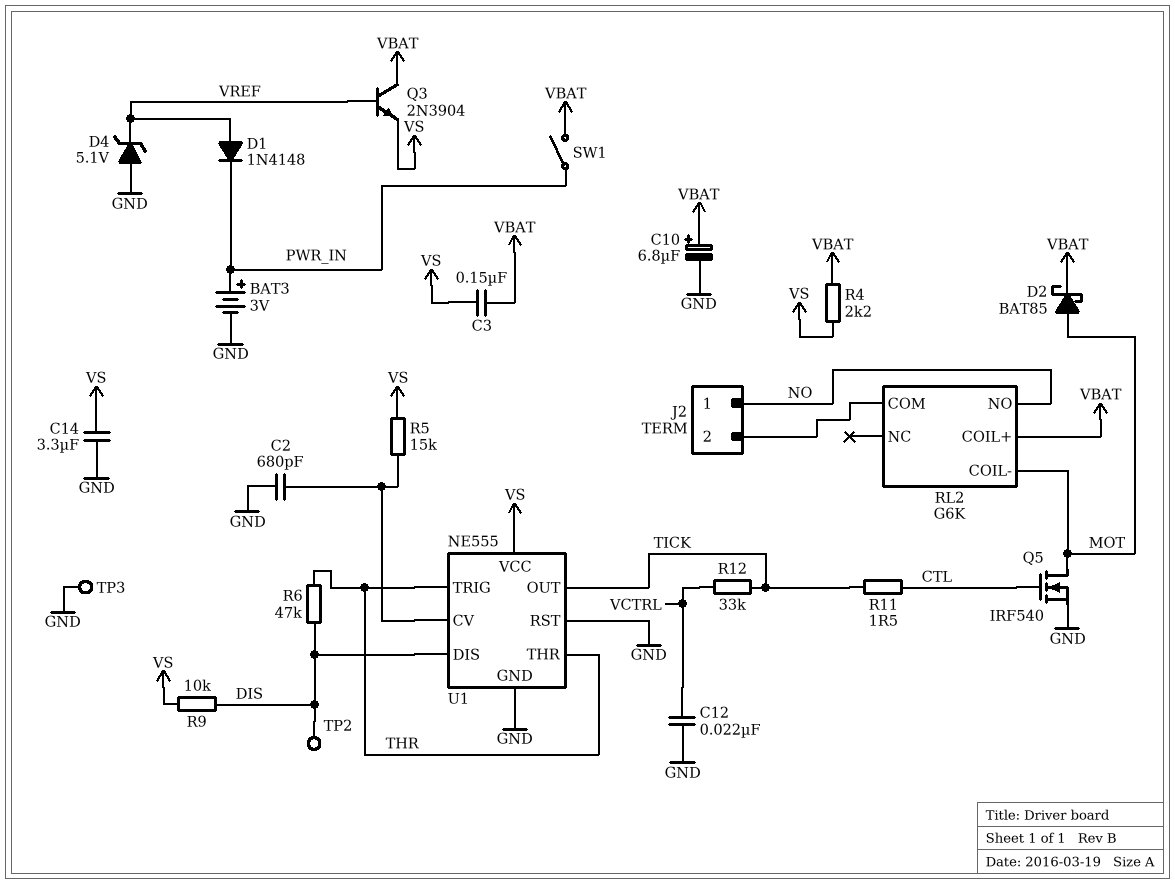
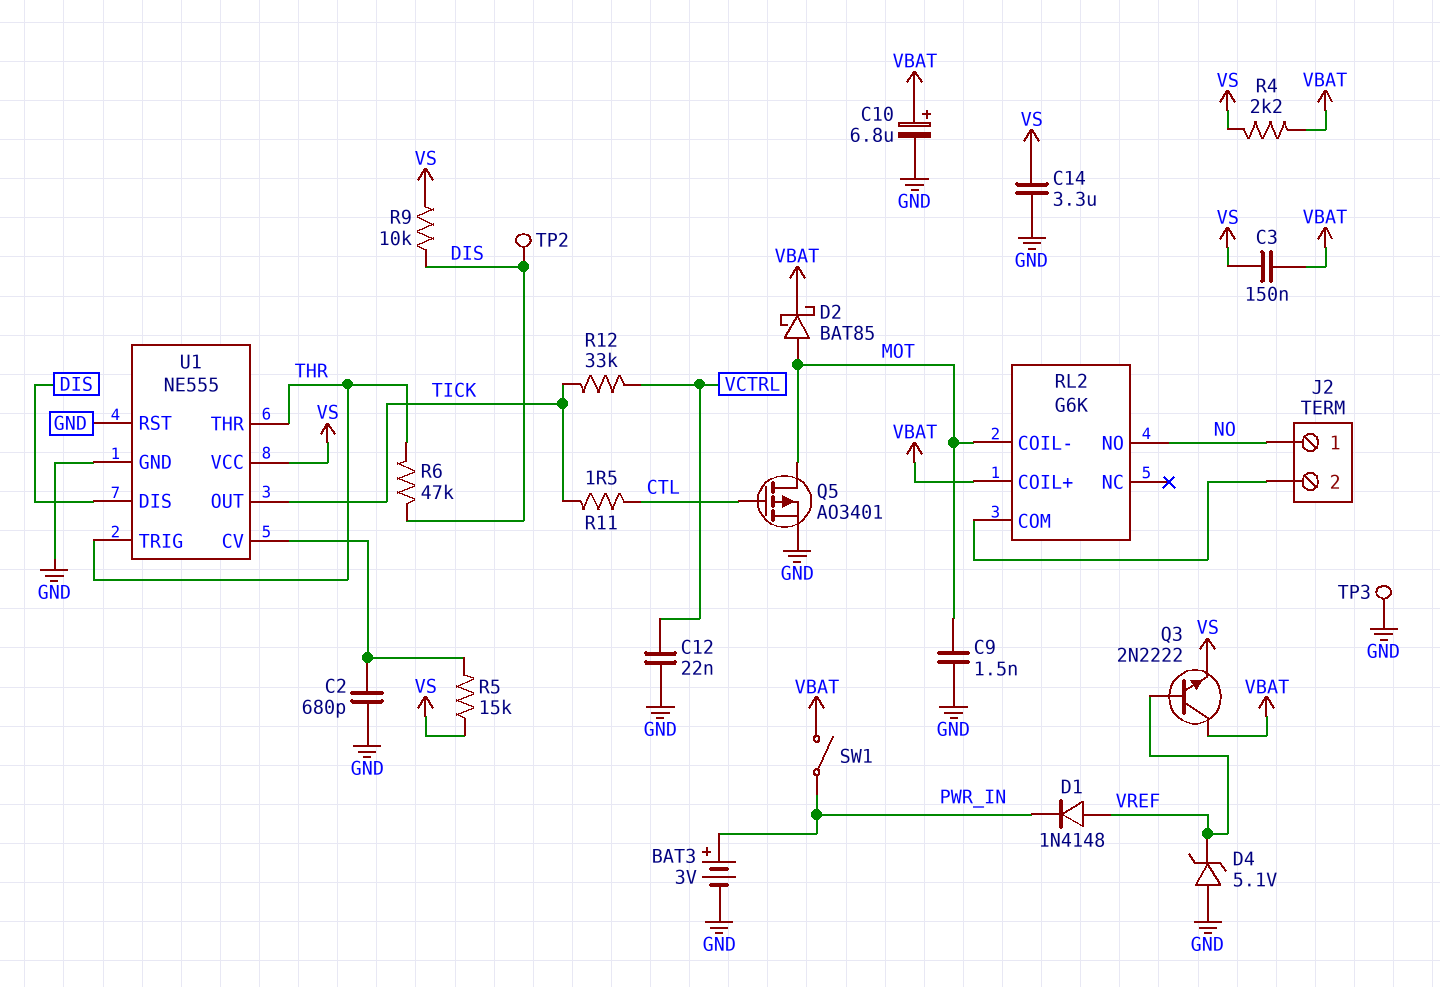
C9: none -> 1.5nF (GND, MOT)
Q3: NPN 2N3904 (B VREF, C VBAT, E VS) -> NPN 2N2222 (B VREF, C VBAT, E VS)
Q5: NMOS IRF540 (G CTL, D MOT, S GND) -> PMOS AO3401 (G CTL, D MOT, S GND)

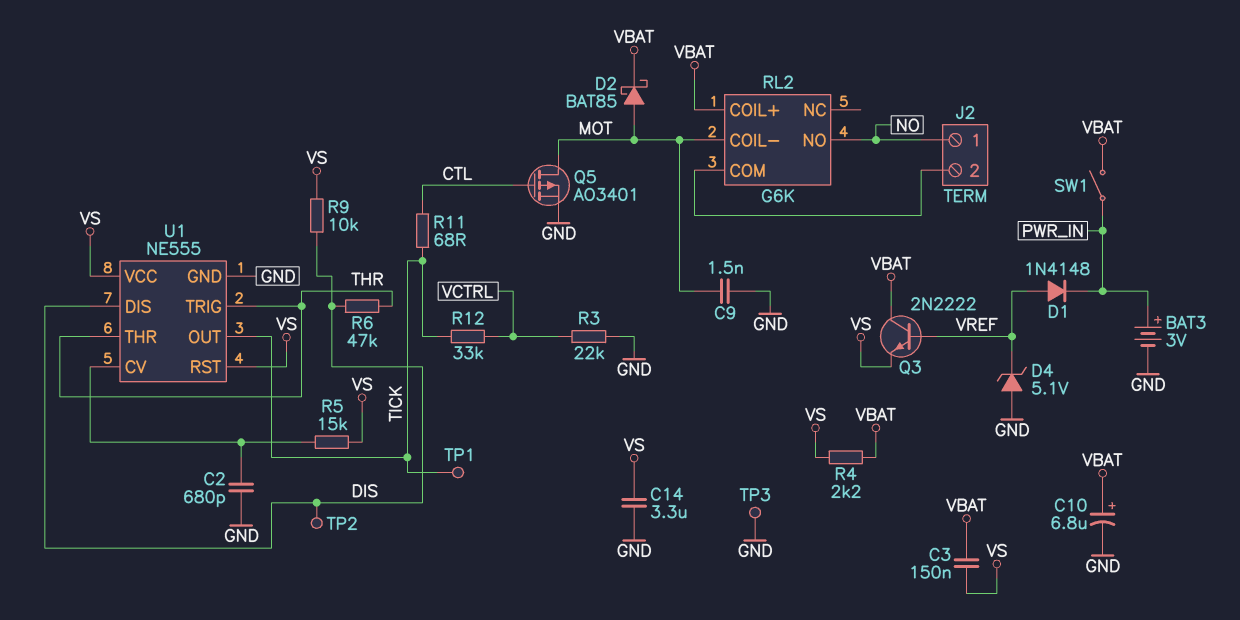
C12: 22nF (GND, VCTRL) -> none
R3: none -> 22k (GND, VCTRL)
R11: 1.5 (CTL, TICK) -> 68 (CTL, TICK)
TP1: none -> test point (TICK)
U1 pin RST: GND -> VS

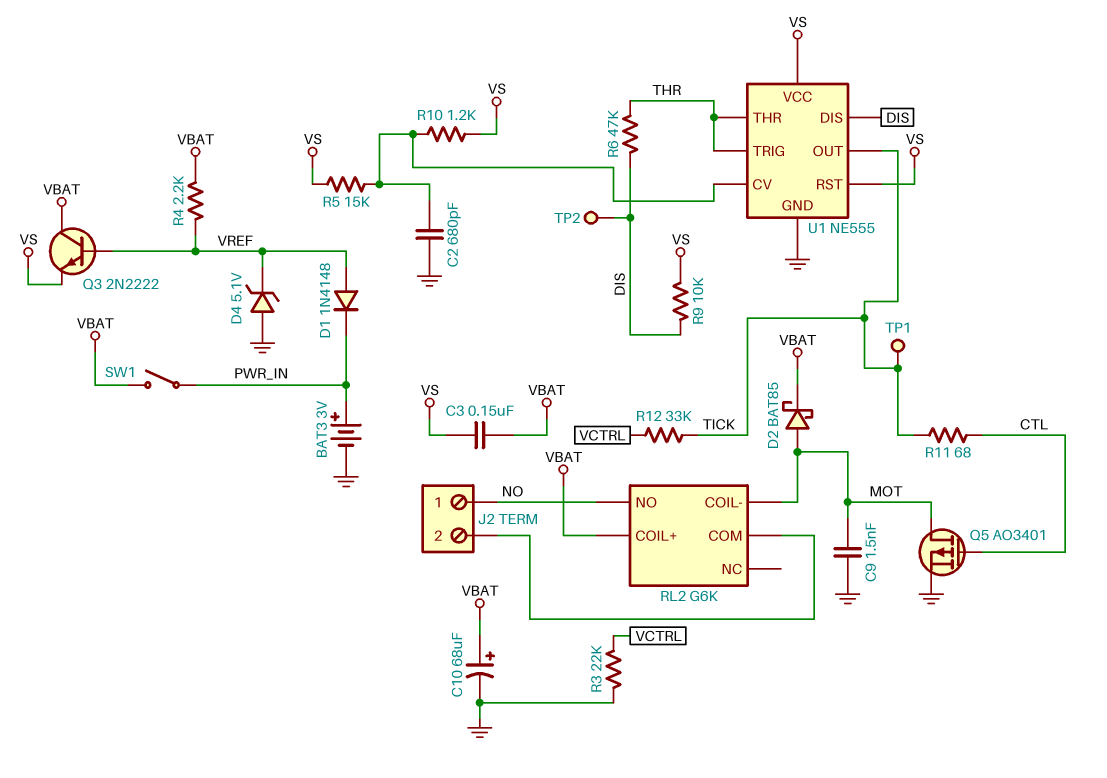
C10: 6.8uF (plus VBAT, minus GND) -> 68uF (plus VBAT, minus GND)
C14: 3.3uF (GND, VS) -> none
R4: 2.2k (VBAT, VS) -> 2.2k (VBAT, VREF)
R10: none -> 1.2k (U1/CV, VS)
TP3: test point (GND) -> none

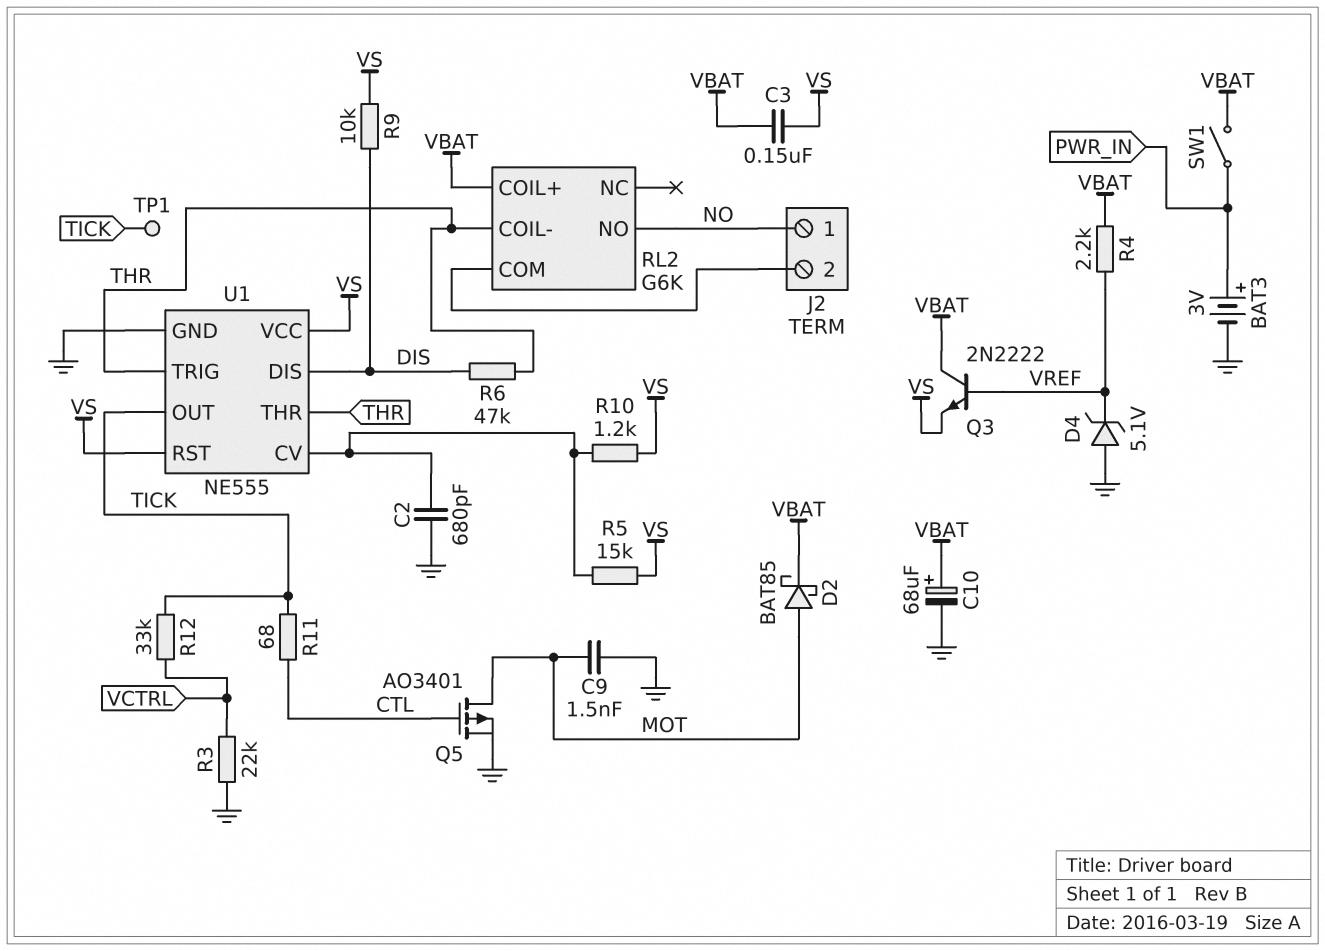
D1: diode 1N4148 (A VREF, K PWR_IN) -> none
RL2 pin COIL-: MOT -> THR
TP2: test point (DIS) -> none

